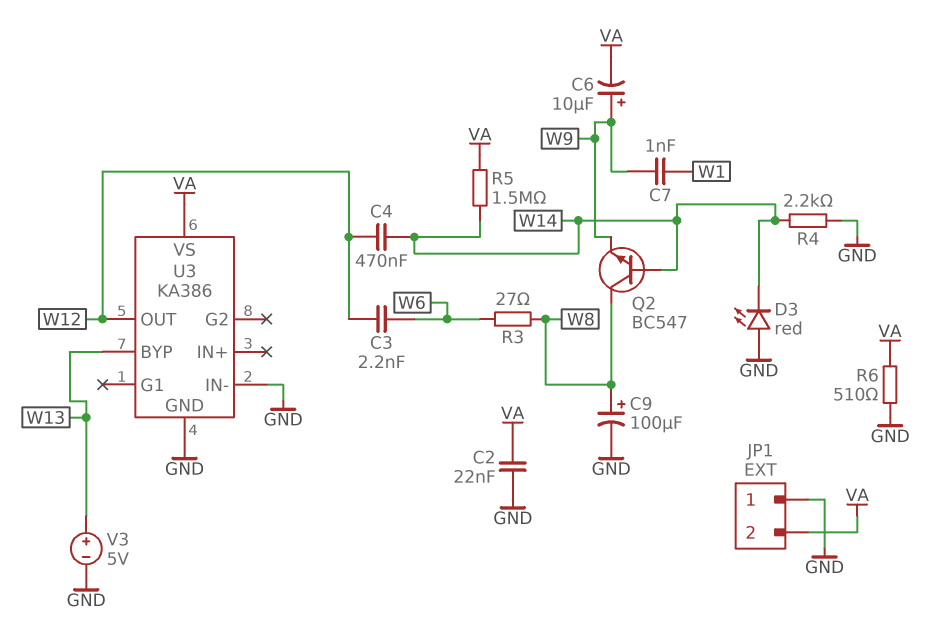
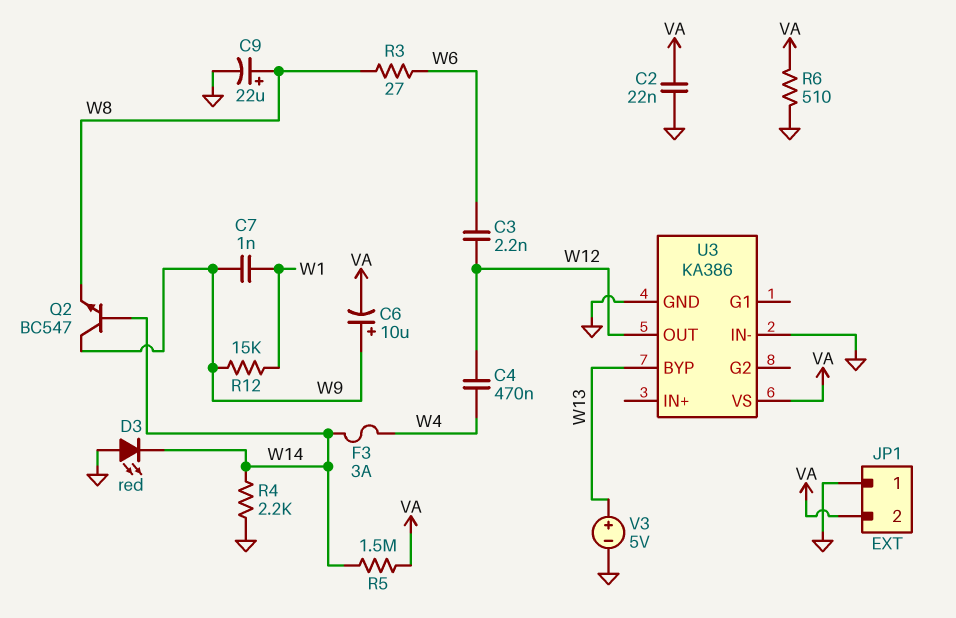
C4: 470nF (W12, W14) -> 470nF (W4, W12)
C9: 100uF (plus W8, minus GND) -> 22uF (plus W8, minus GND)
F3: none -> 3A (W4, W14)
Q2: NPN BC547 (B W14, C W8, E W9) -> NPN BC547 (B W14, C W9, E W8)
R12: none -> 15k (W1, W9)

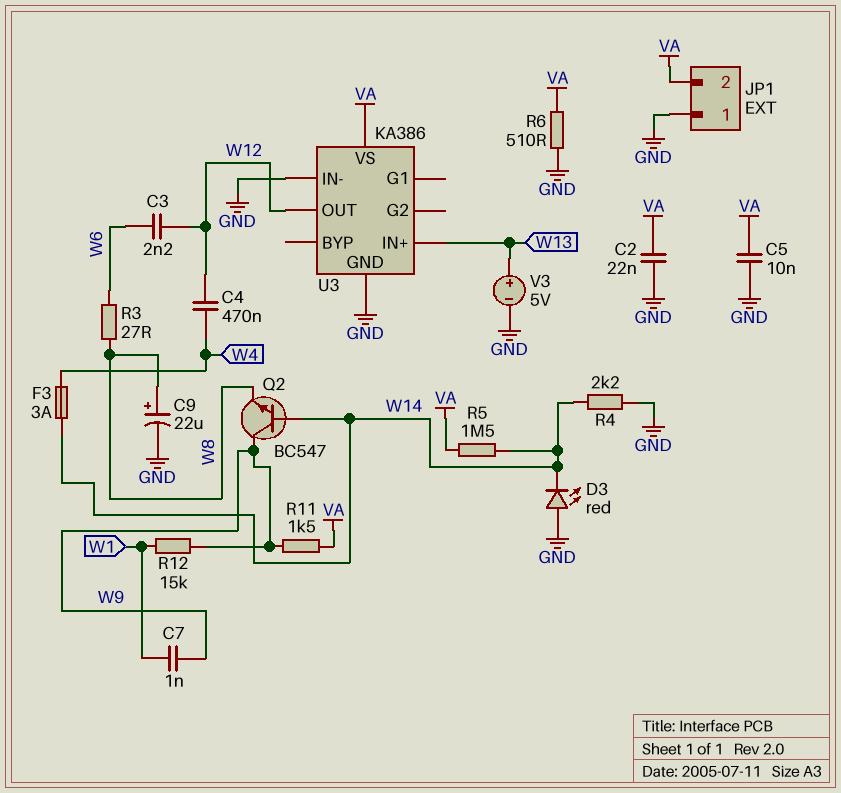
C5: none -> 10nF (GND, VA)
C6: 10uF (plus W9, minus VA) -> none
R11: none -> 1.5k (VA, W9)
U3 pin BYP: W13 -> none
U3 pin IN+: none -> W13

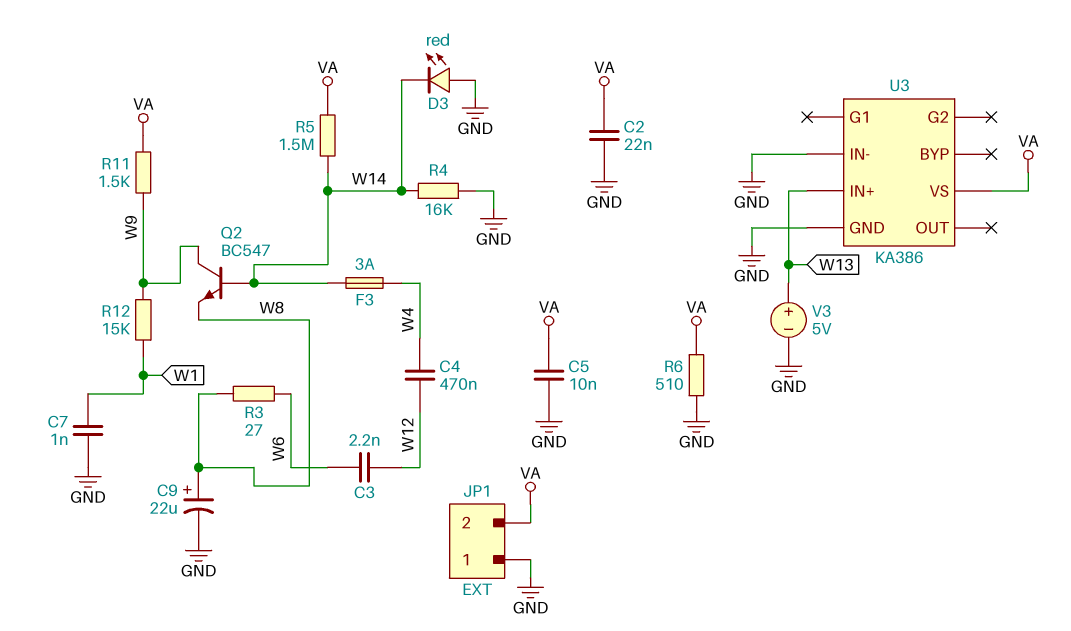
C7: 1nF (W1, W9) -> 1nF (GND, W1)
R4: 2.2k (GND, W14) -> 16k (GND, W14)
U3 pin OUT: W12 -> none

